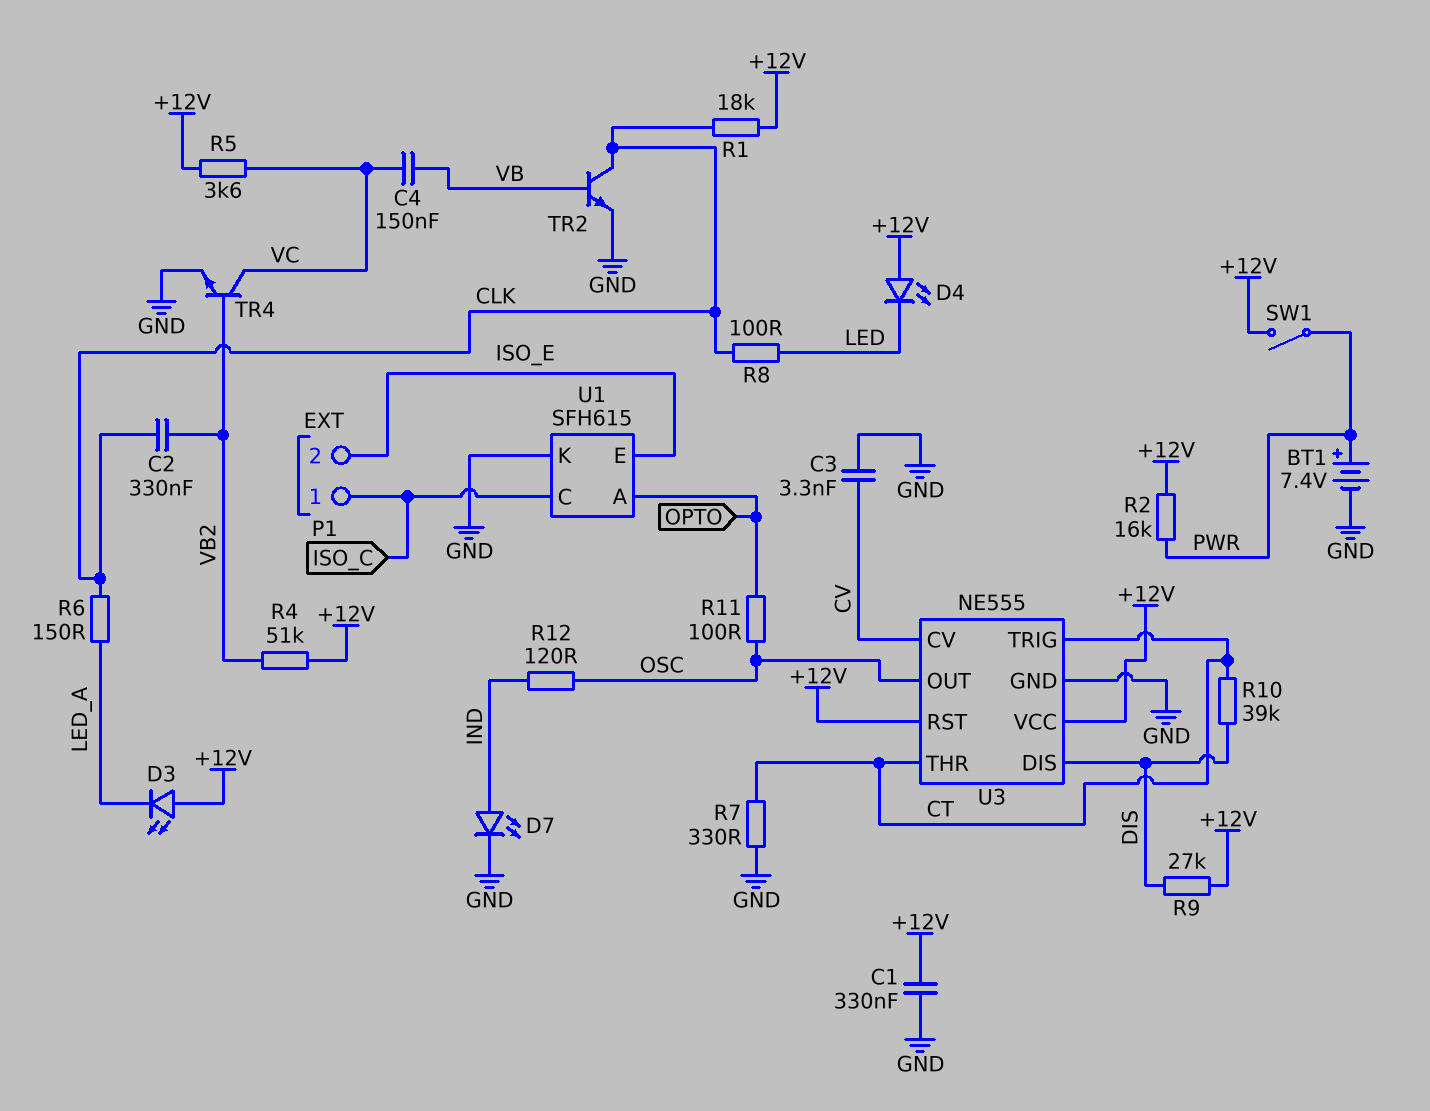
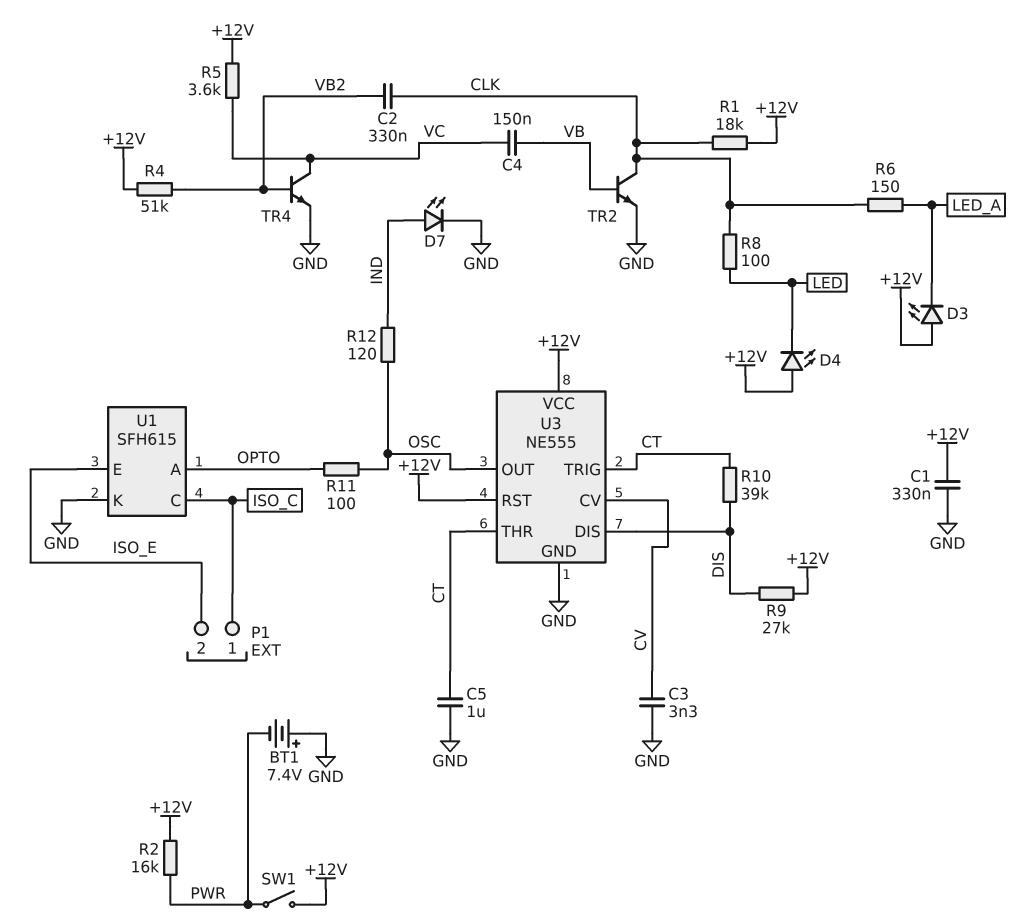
BT1: 7.4V (plus PWR, minus GND) -> 7.4V (plus GND, minus PWR)
C5: none -> 1uF (CT, GND)
R7: 330 (CT, GND) -> none

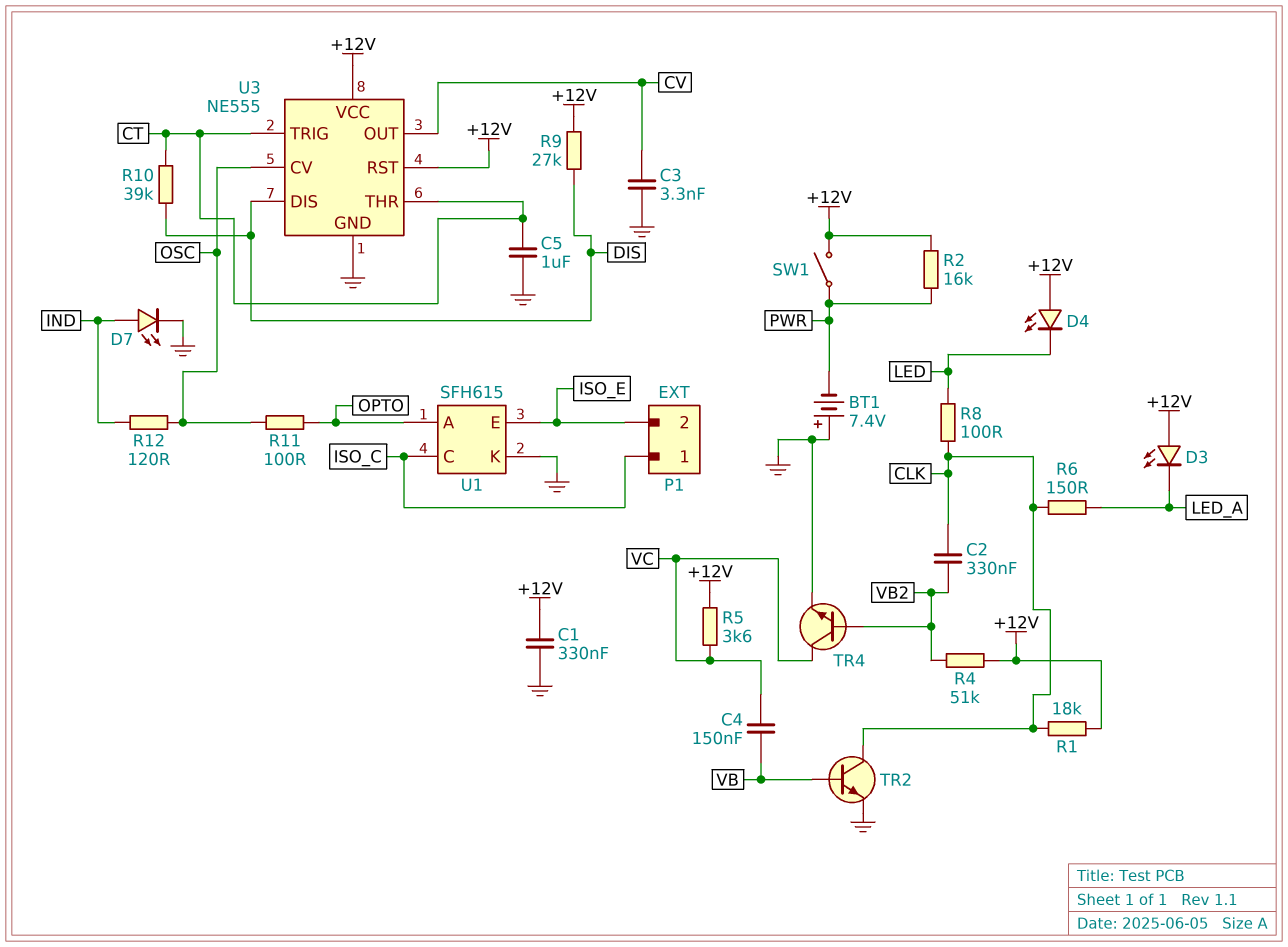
U3 pin CV: CV -> OSC
U3 pin OUT: OSC -> CV

